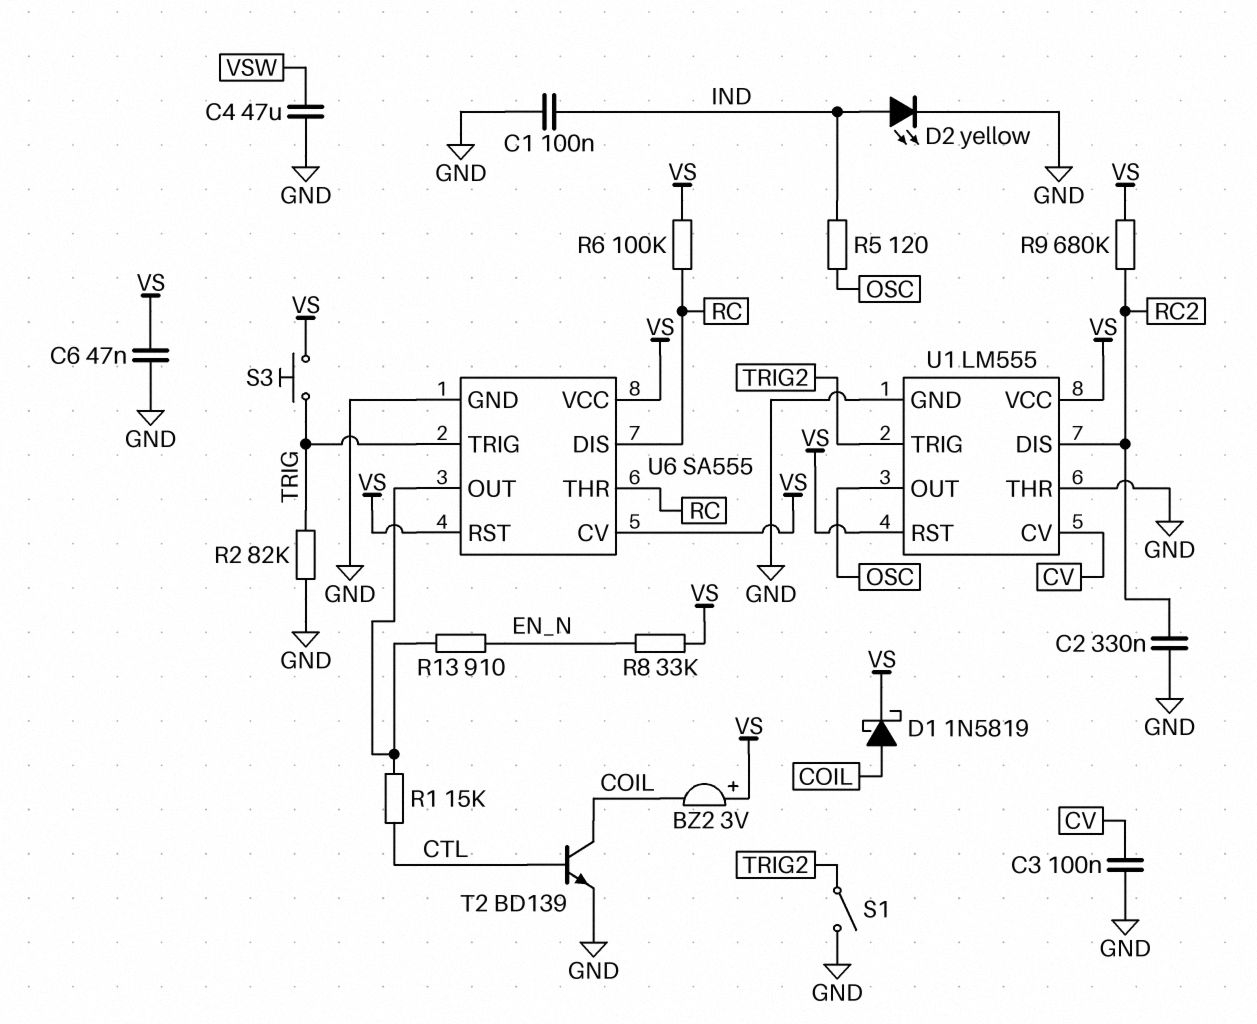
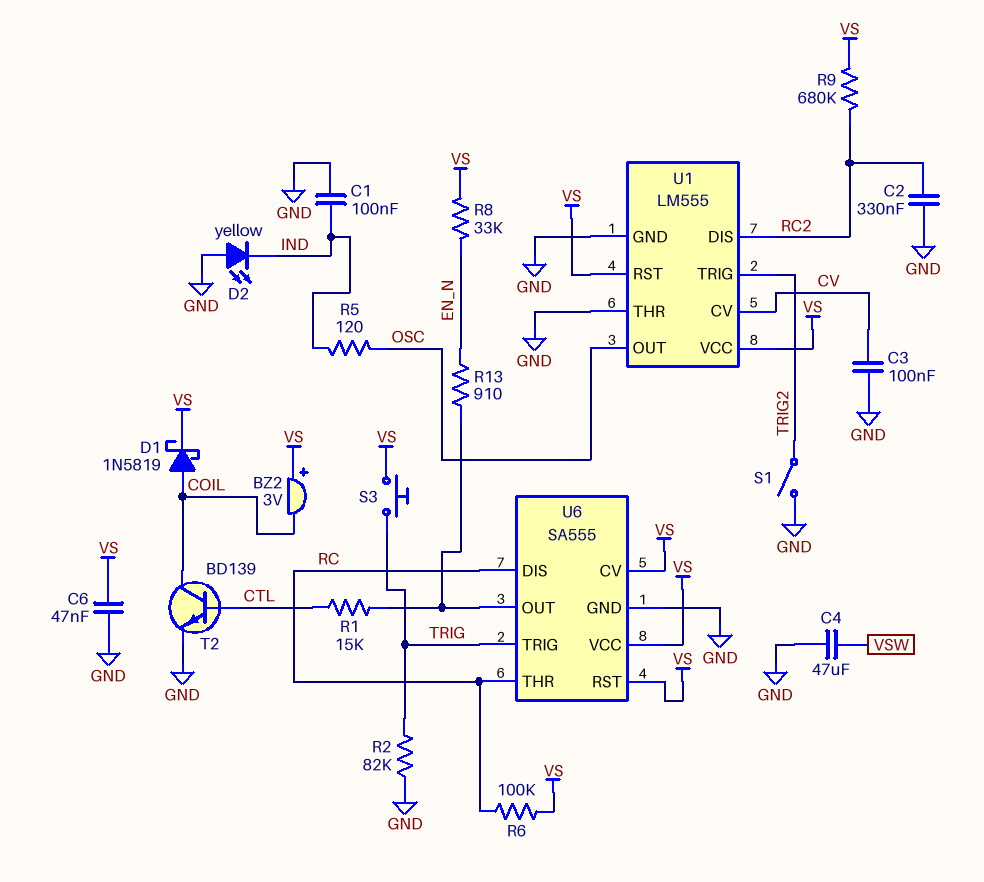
D2: LED yellow (A IND, K GND) -> LED yellow (A GND, K IND)

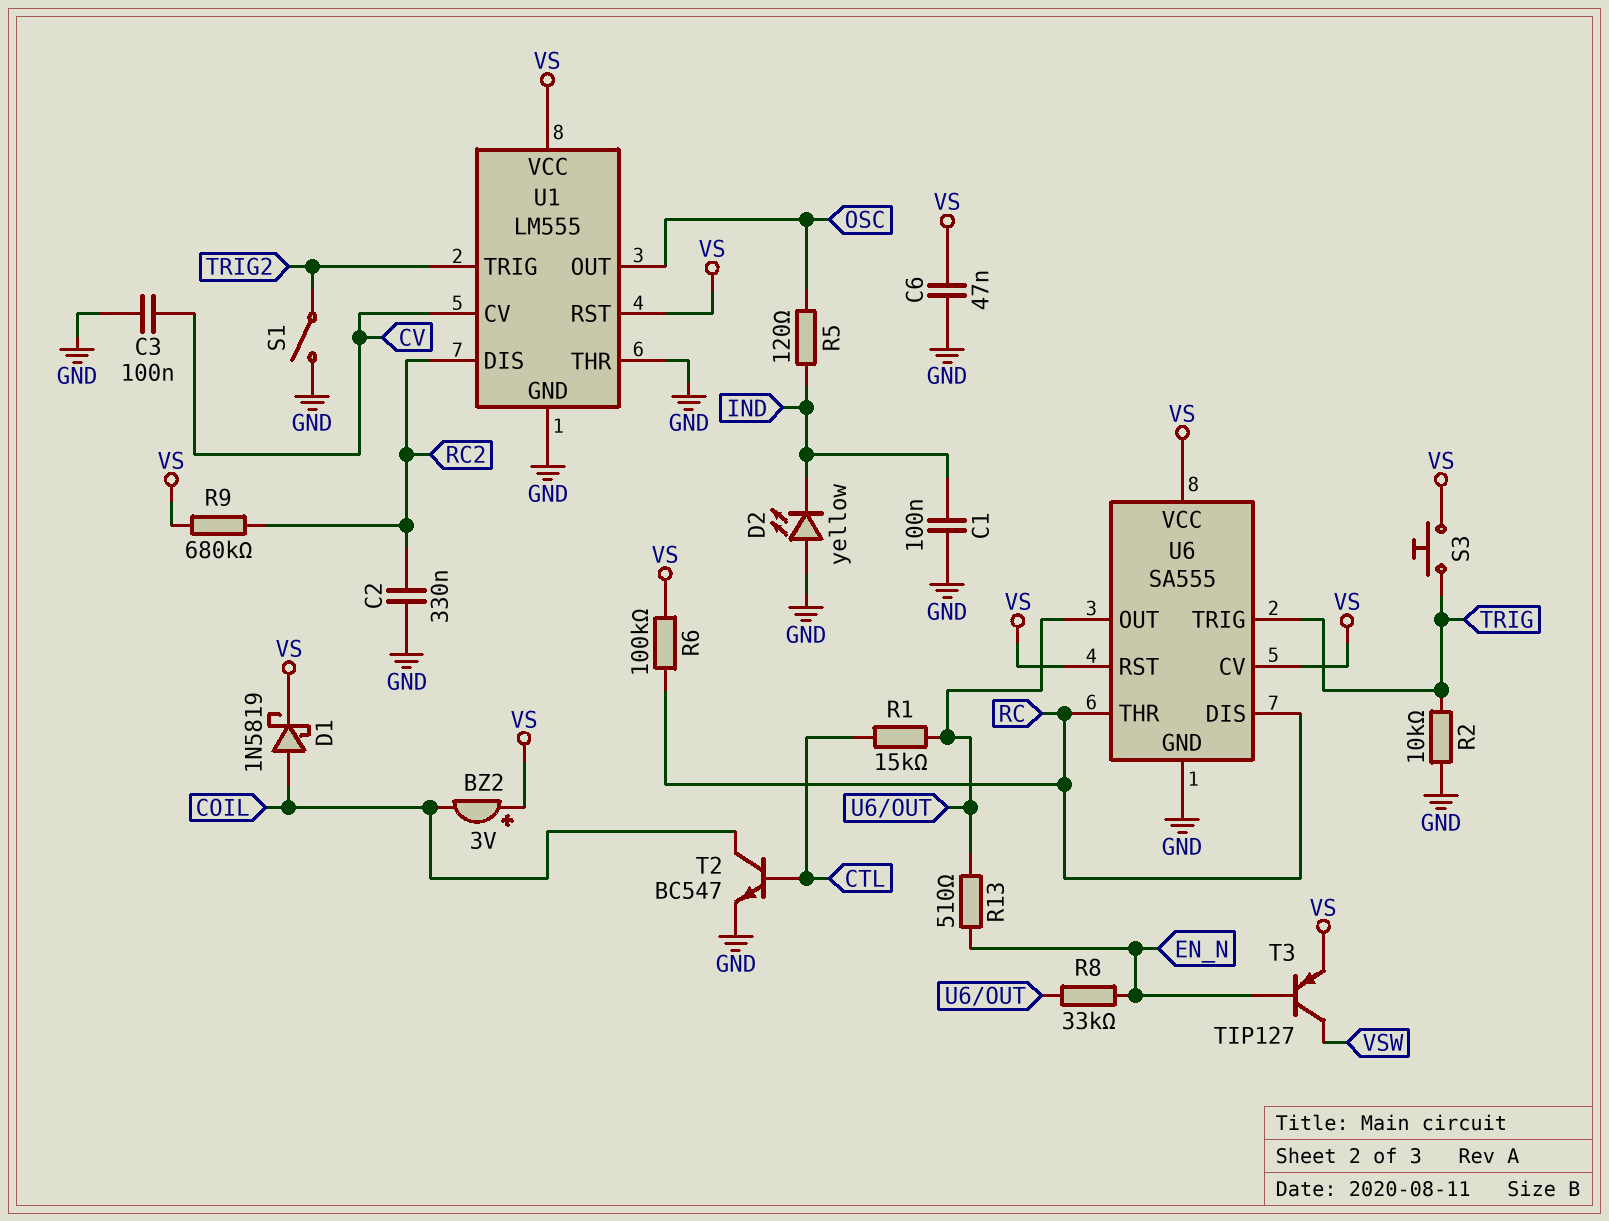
C4: 47uF (GND, VSW) -> none
R2: 82k (GND, TRIG) -> 10k (GND, TRIG)
R8: 33k (EN_N, VS) -> 33k (EN_N, U6/OUT)
R13: 910 (EN_N, U6/OUT) -> 510 (EN_N, U6/OUT)
T2: NPN BD139 (B CTL, C COIL, E GND) -> NPN BC547 (B CTL, C COIL, E GND)
T3: none -> PNP TIP127 (B EN_N, C VSW, E VS)

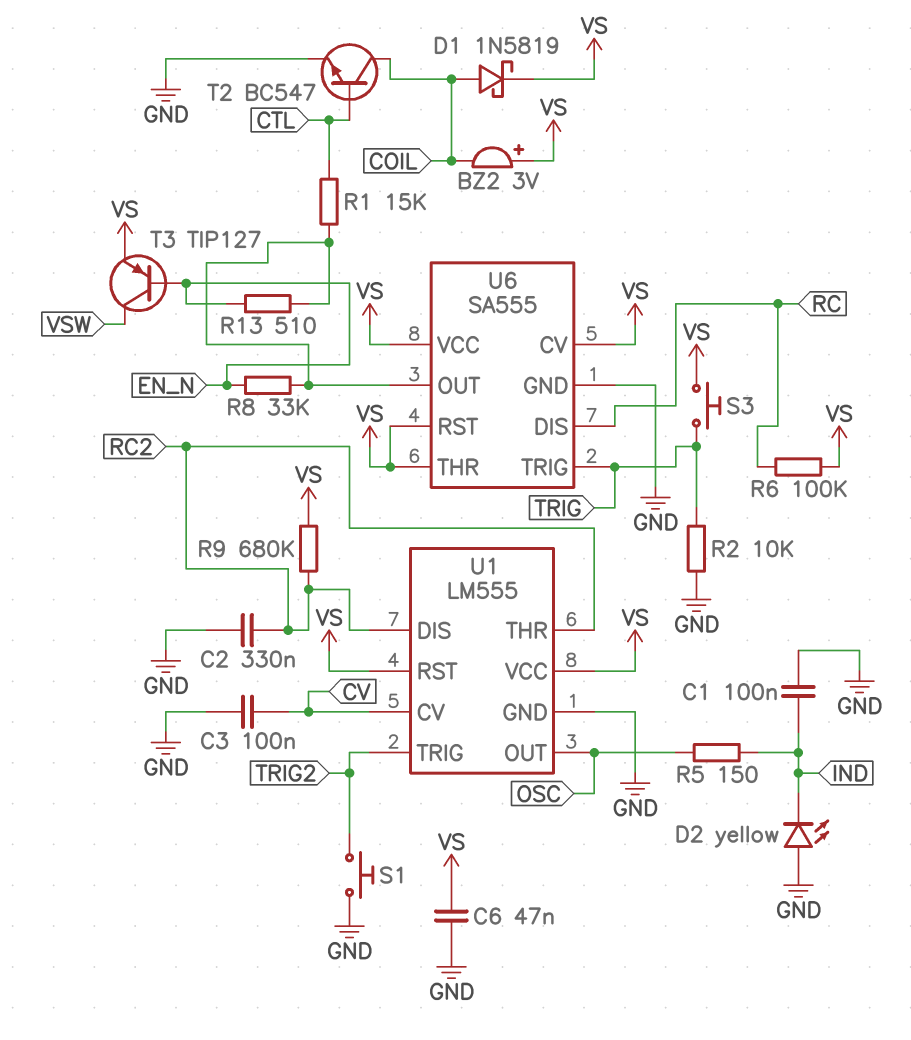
R5: 120 (IND, OSC) -> 150 (IND, OSC)
S1: switch (GND, TRIG2) -> button (GND, TRIG2)
U1 pin THR: GND -> RC2
U6 pin THR: RC -> VS

